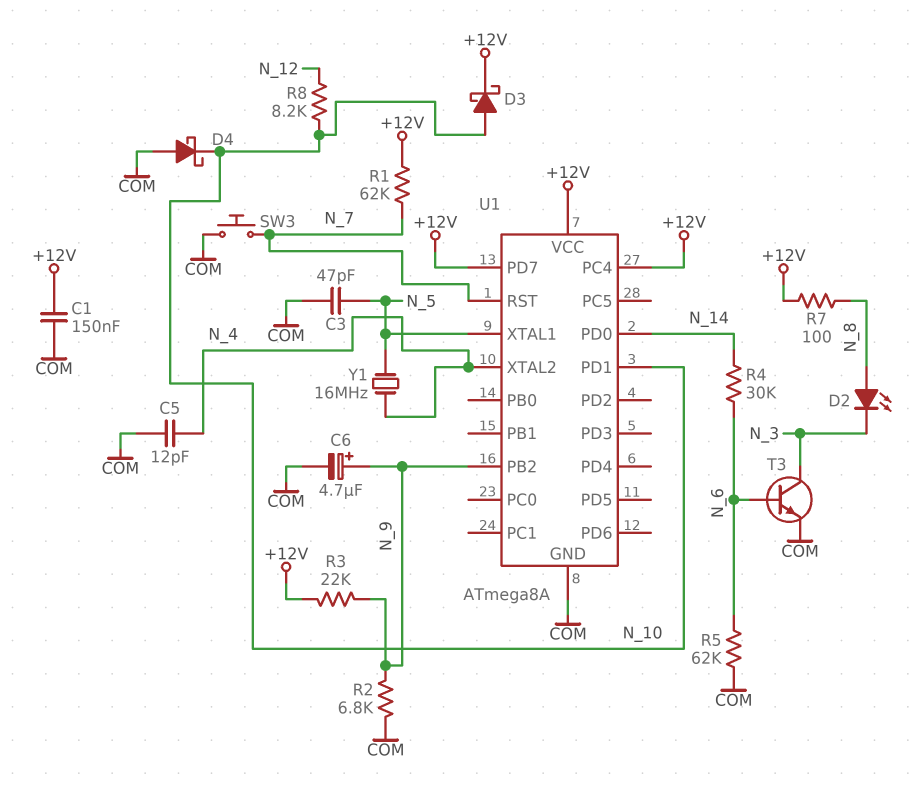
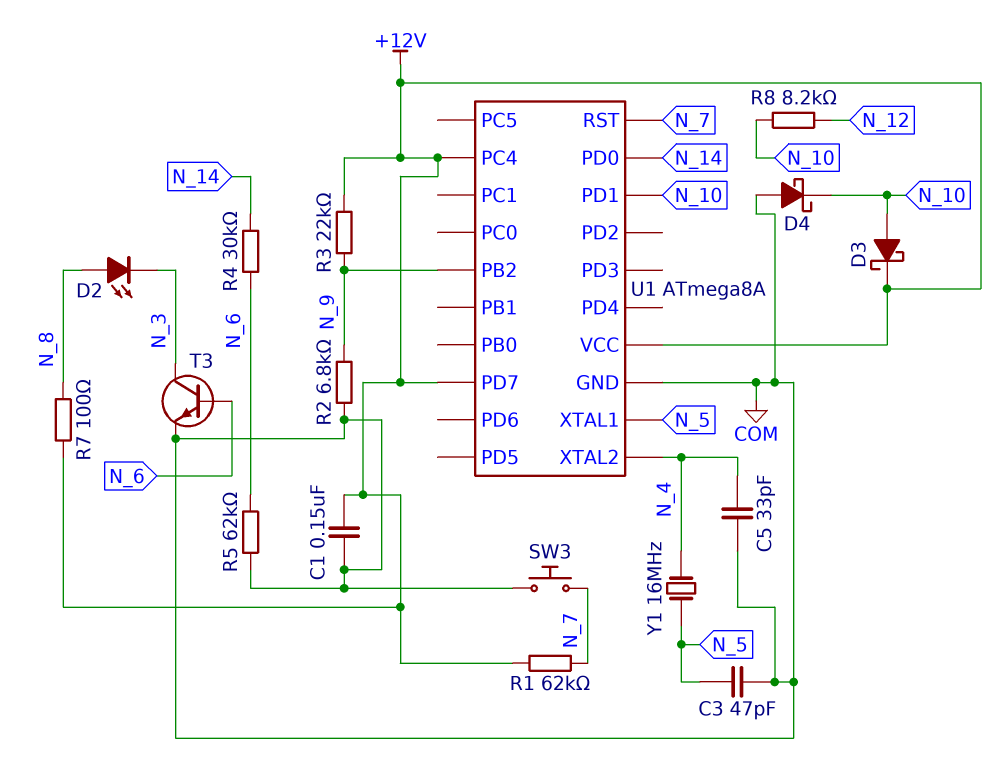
C5: 12pF (COM, N_4) -> 33pF (COM, N_4)
C6: 4.7uF (plus N_9, minus COM) -> none

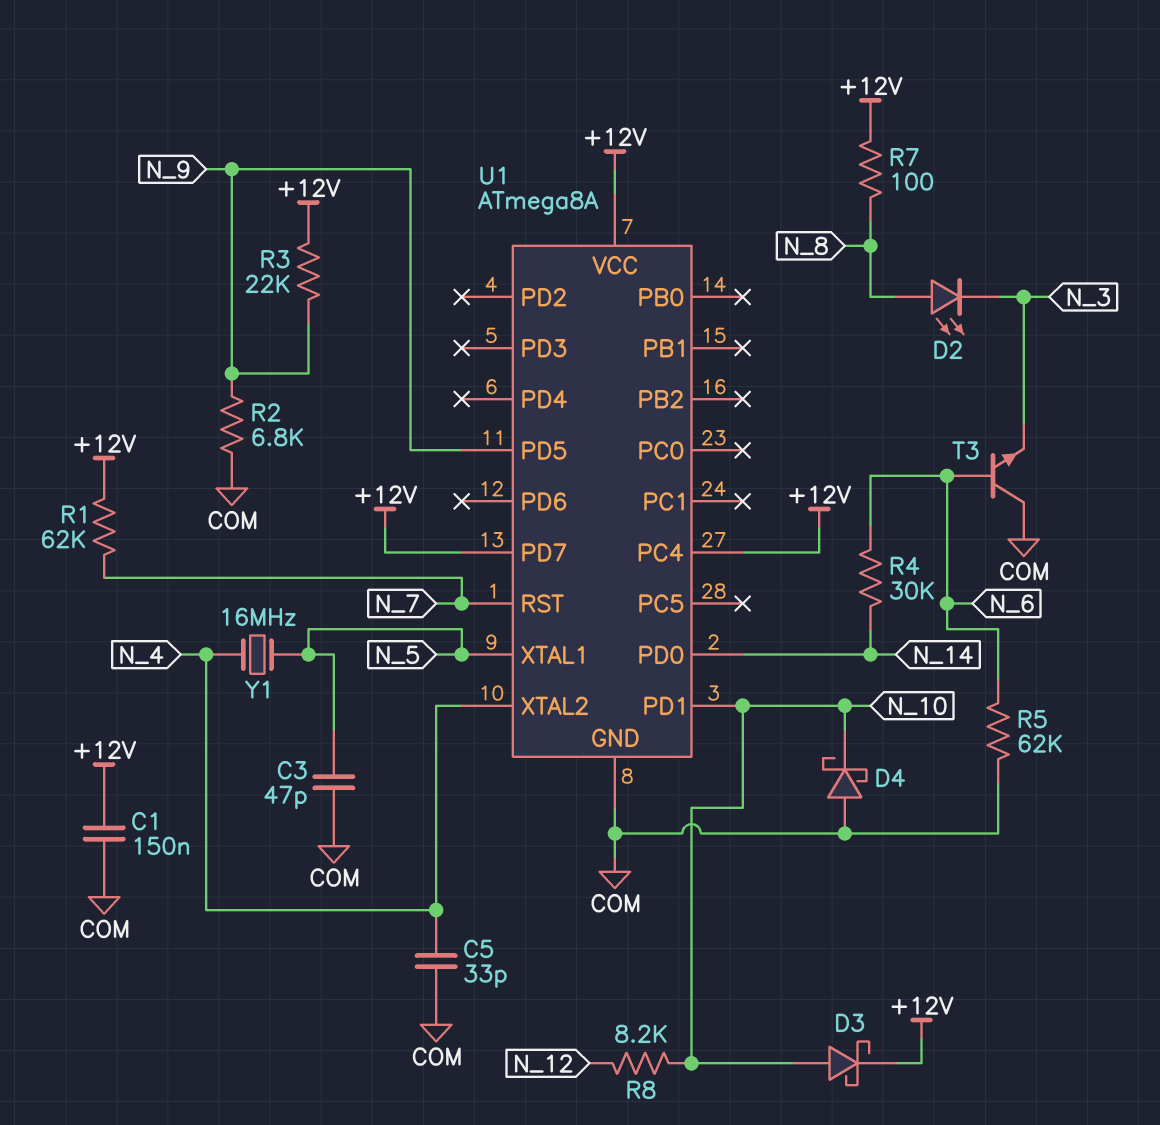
SW3: button (COM, N_7) -> none
T3: NPN (B N_6, C N_3, E COM) -> NPN (B N_6, C COM, E N_3)
U1 pin PB2: N_9 -> none
U1 pin PD5: none -> N_9

